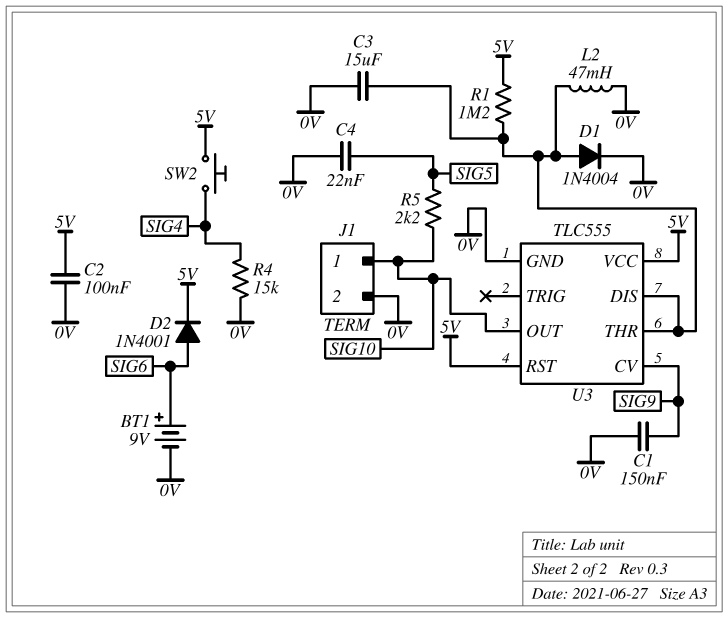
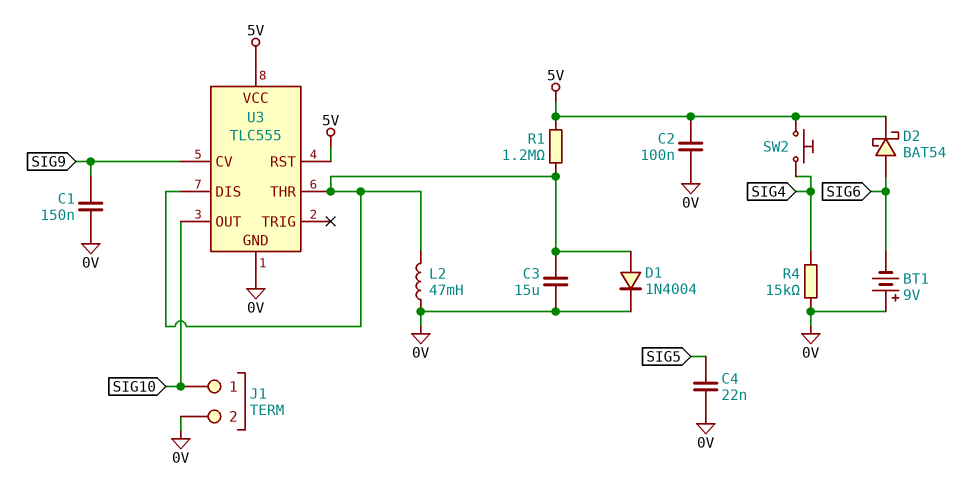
BT1: 9V (plus SIG6, minus 0V) -> 9V (plus 0V, minus SIG6)
D2: diode 1N4001 (A SIG6, K 5V) -> schottky BAT54 (A SIG6, K 5V)
R5: 2.2k (SIG5, SIG10) -> none

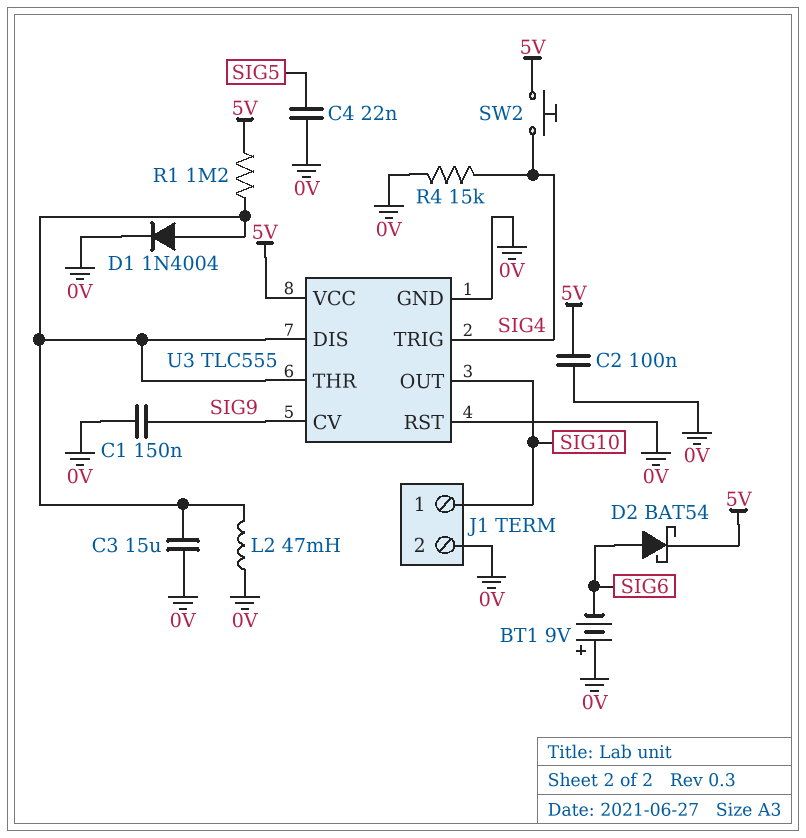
U3 pin RST: 5V -> 0V
U3 pin TRIG: none -> SIG4

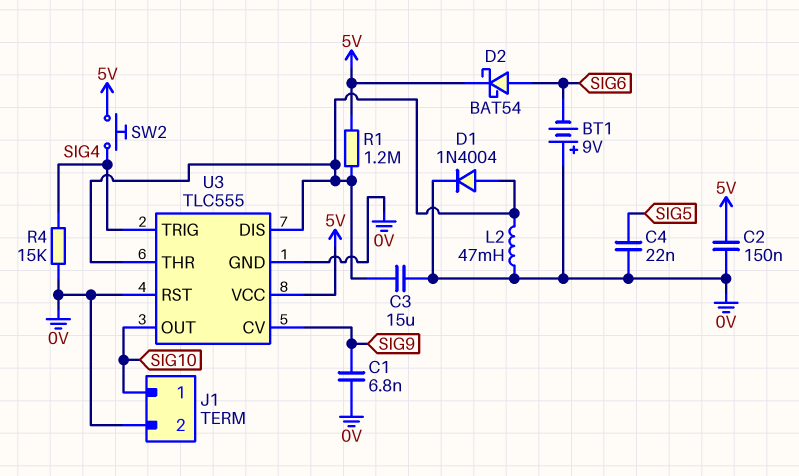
C1: 150nF (0V, SIG9) -> 6.8nF (0V, SIG9)
C2: 100nF (0V, 5V) -> 150nF (0V, 5V)

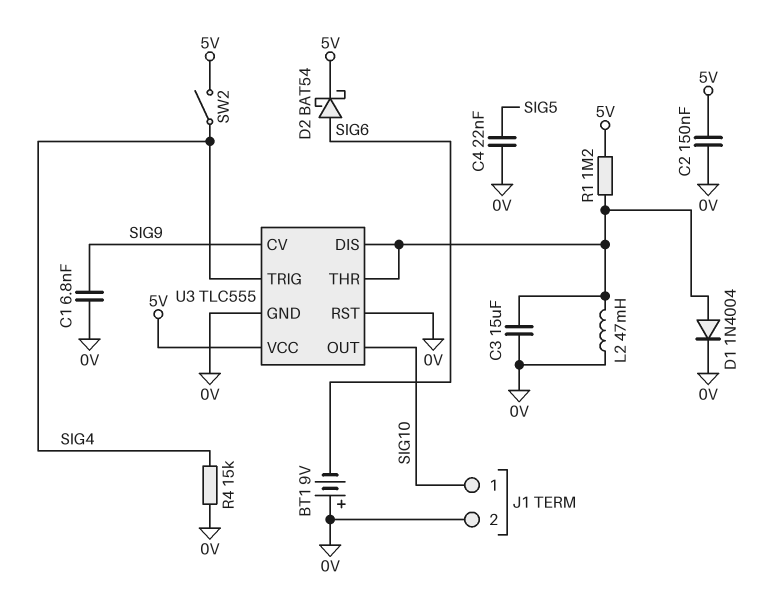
SW2: button (5V, SIG4) -> switch (5V, SIG4)

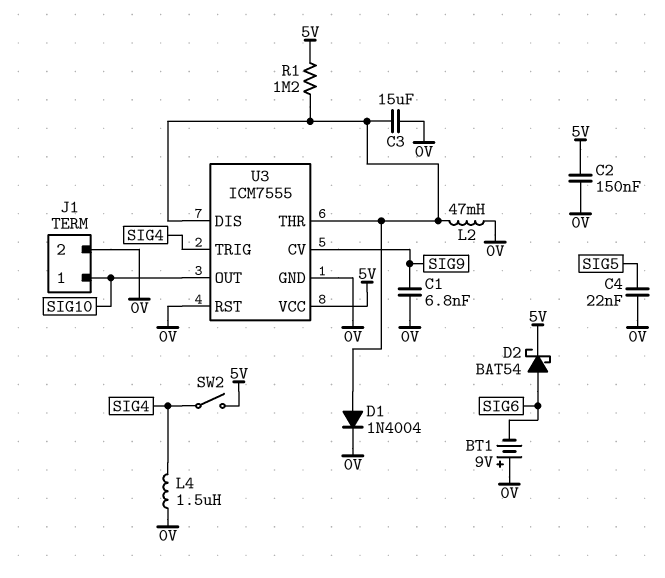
L4: none -> 1.5uH (0V, SIG4)
R4: 15k (0V, SIG4) -> none
U3: TLC555 -> ICM7555

